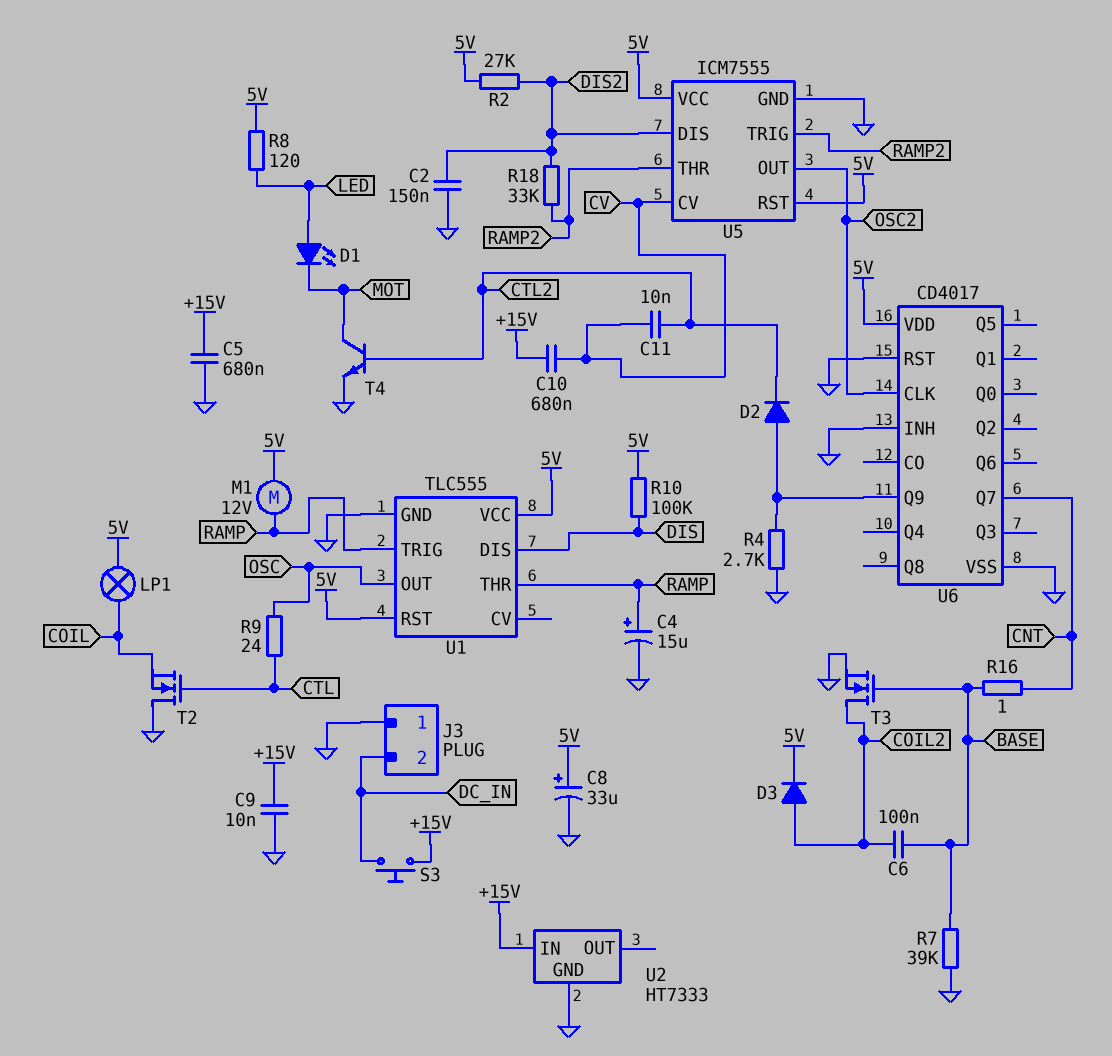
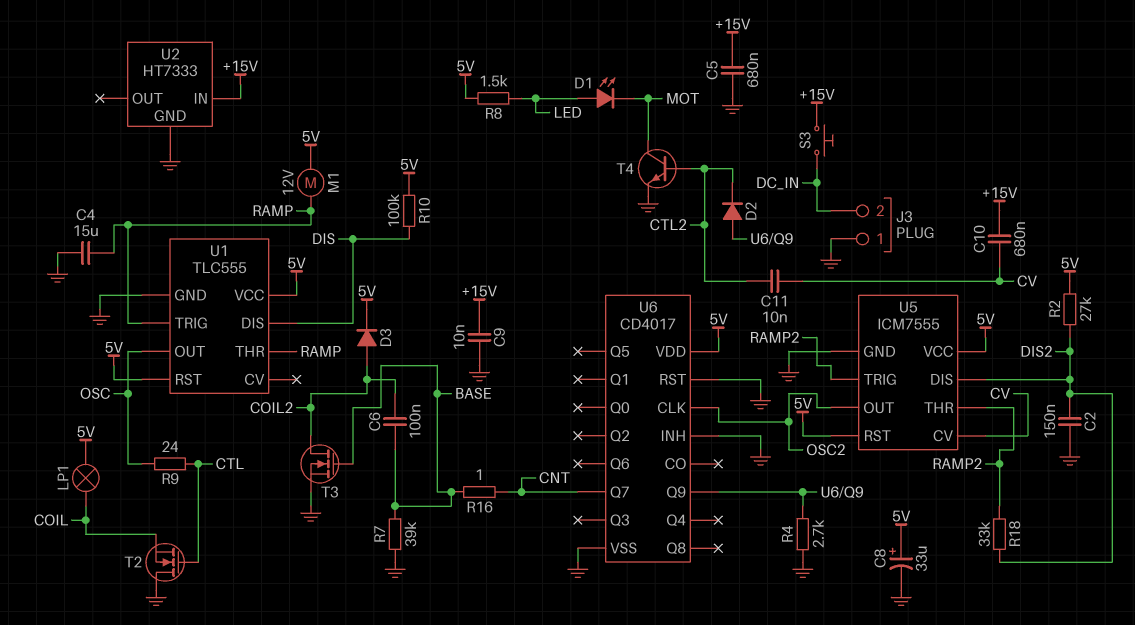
C4: 15uF (plus RAMP, minus GND) -> 15uF (GND, RAMP)
R8: 120 (5V, LED) -> 1.5k (5V, LED)

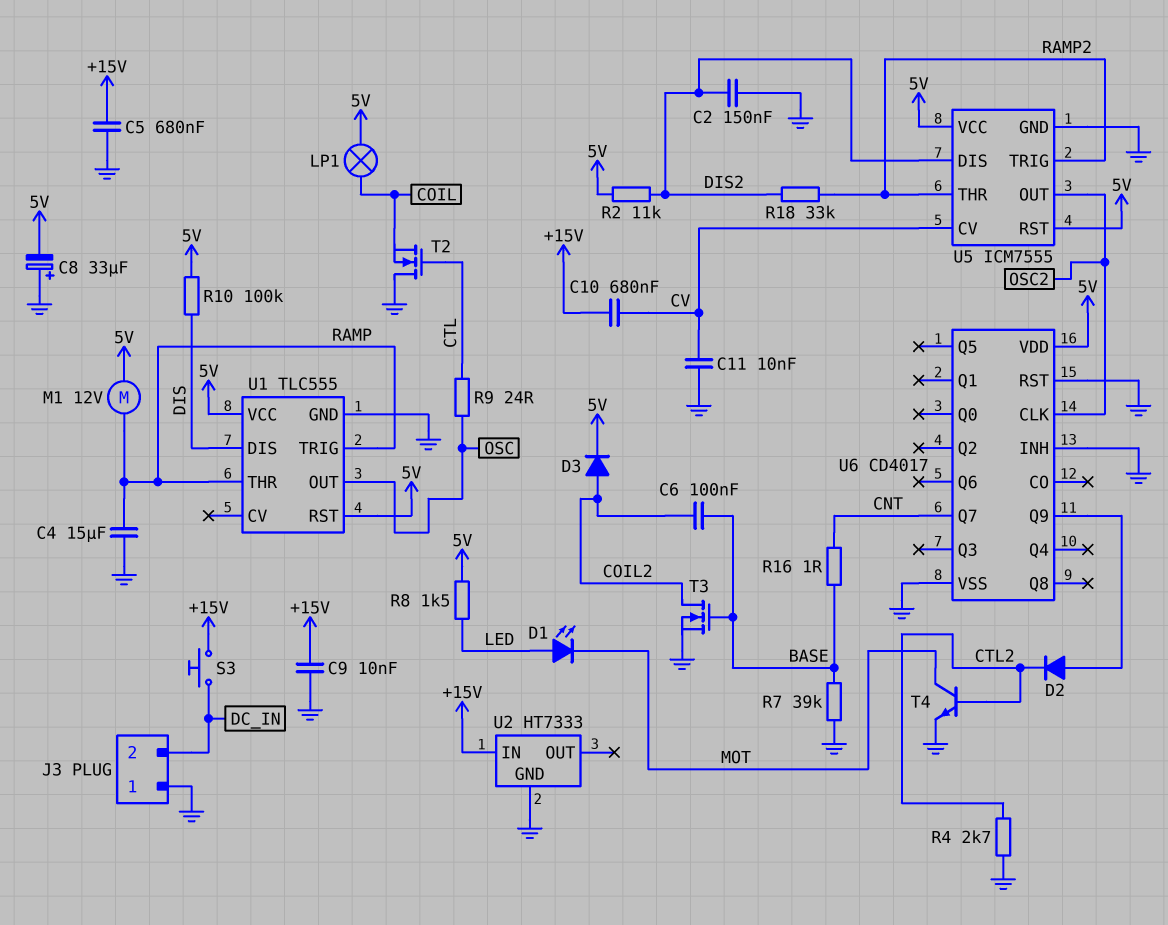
C8: 33uF (plus 5V, minus GND) -> 33uF (plus GND, minus 5V)
C11: 10nF (CTL2, CV) -> 10nF (CV, GND)
R2: 27k (5V, DIS2) -> 11k (5V, DIS2)
R4: 2.7k (GND, U6/Q9) -> 2.7k (CTL2, GND)

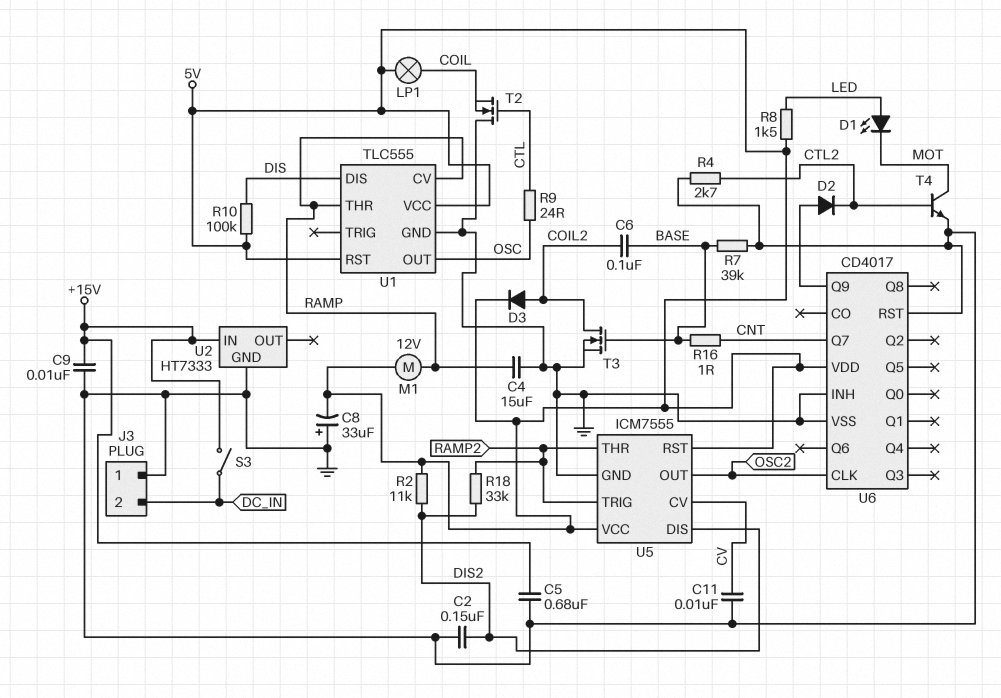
C10: 680nF (+15V, CV) -> none
S3: button (+15V, DC_IN) -> switch (+15V, DC_IN)
U1 pin CV: none -> RAMP
U1 pin TRIG: RAMP -> none

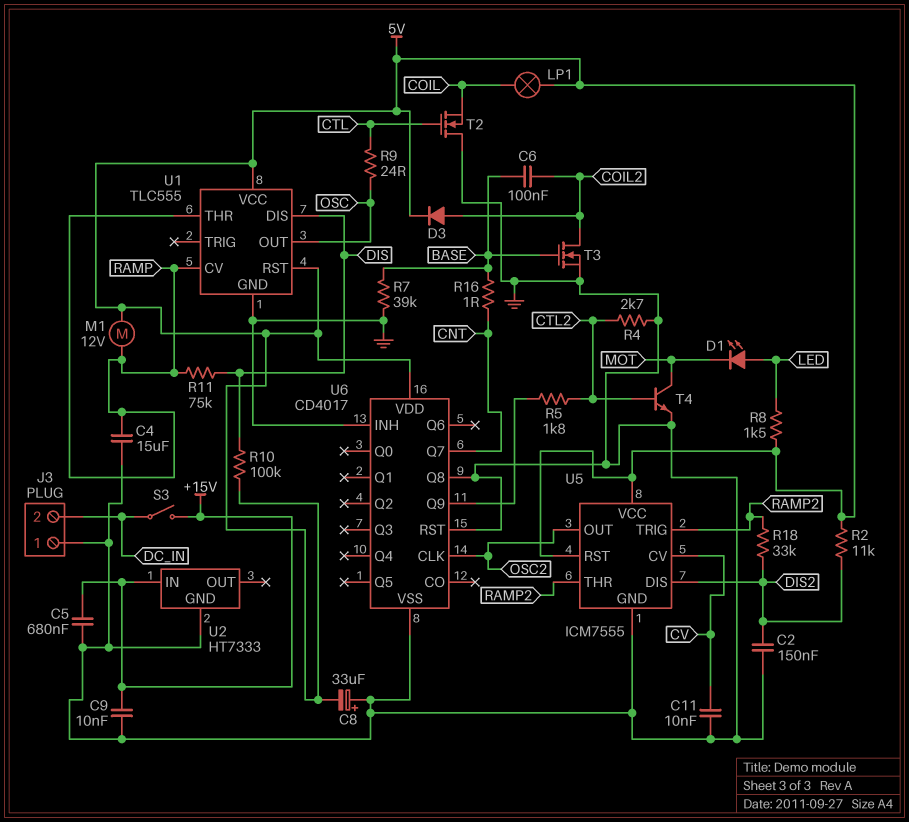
D2: diode (A U6/Q9, K CTL2) -> none
R5: none -> 1.8k (CTL2, U6/Q9)
R11: none -> 75k (DIS, RAMP)
U6 pin Q8: none -> GND

